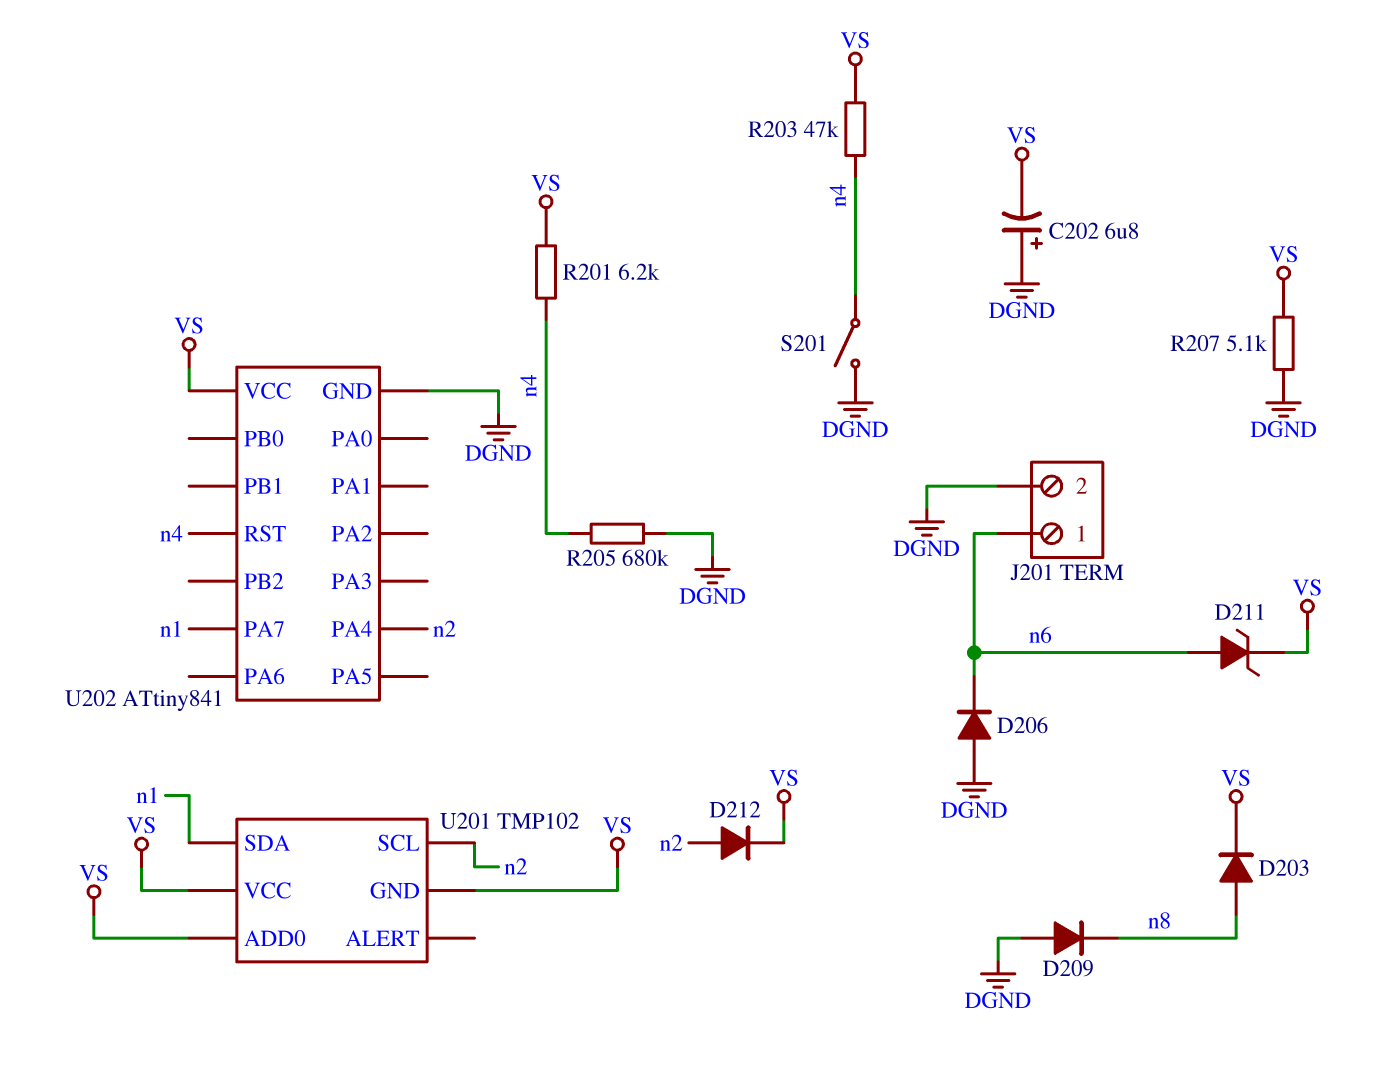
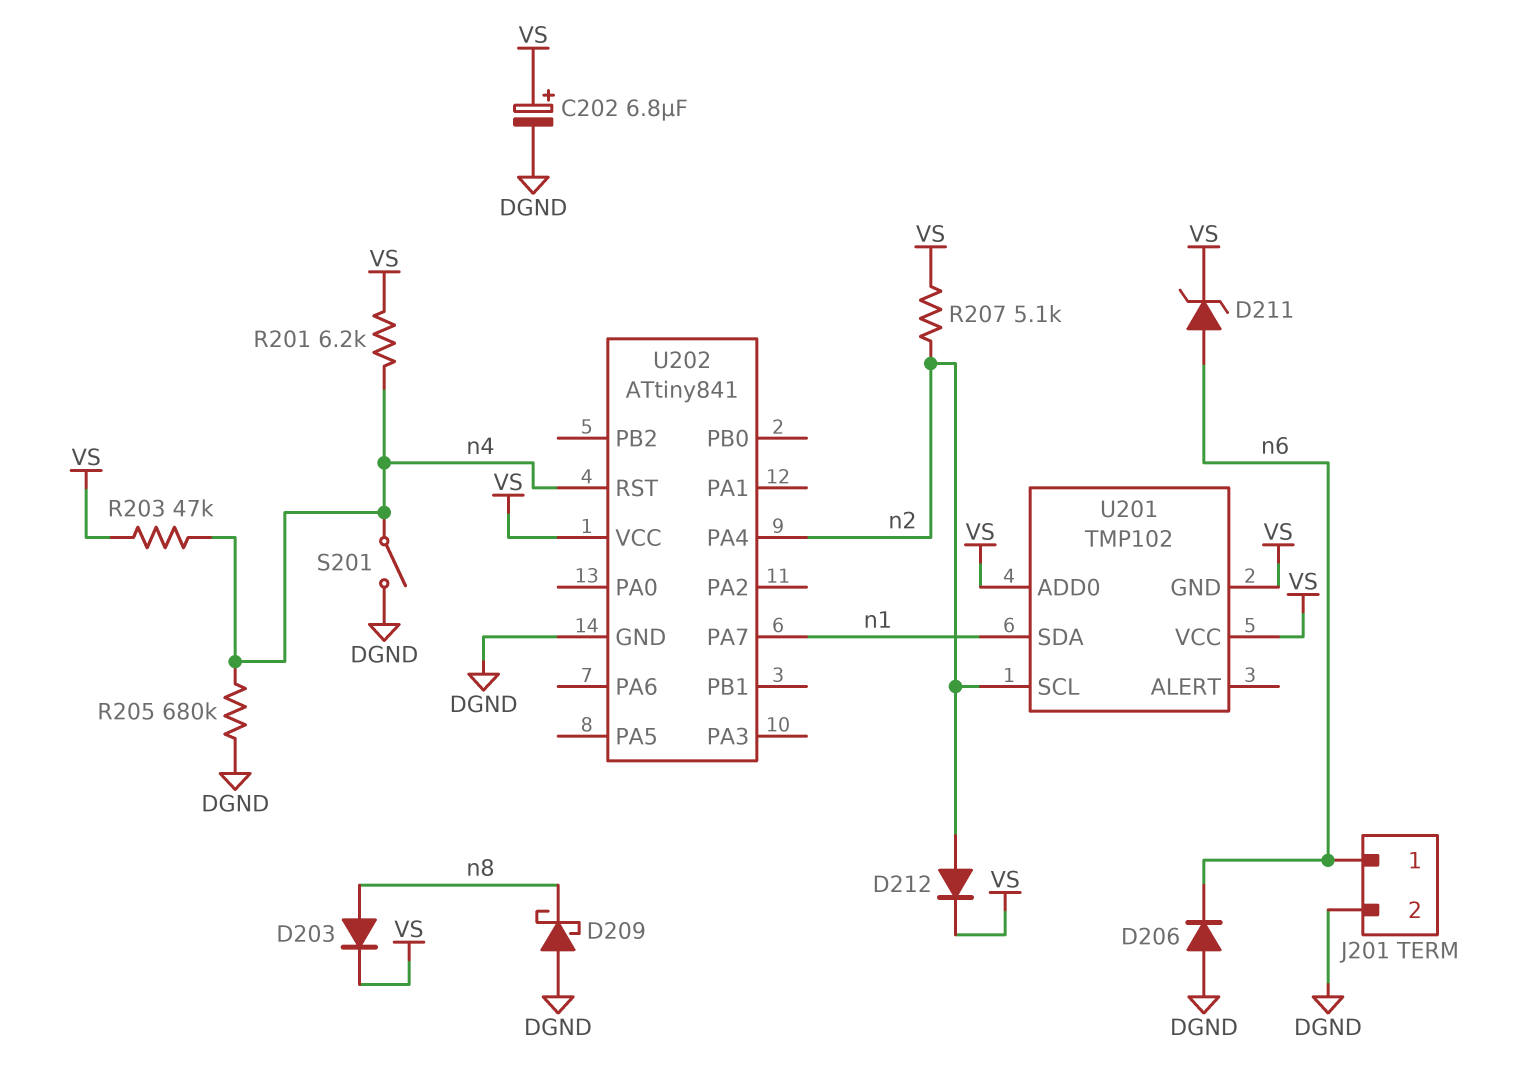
C202: 6.8uF (plus DGND, minus VS) -> 6.8uF (plus VS, minus DGND)
D209: diode (A DGND, K n8) -> schottky (A DGND, K n8)
R207: 5.1k (DGND, VS) -> 5.1k (VS, n2)

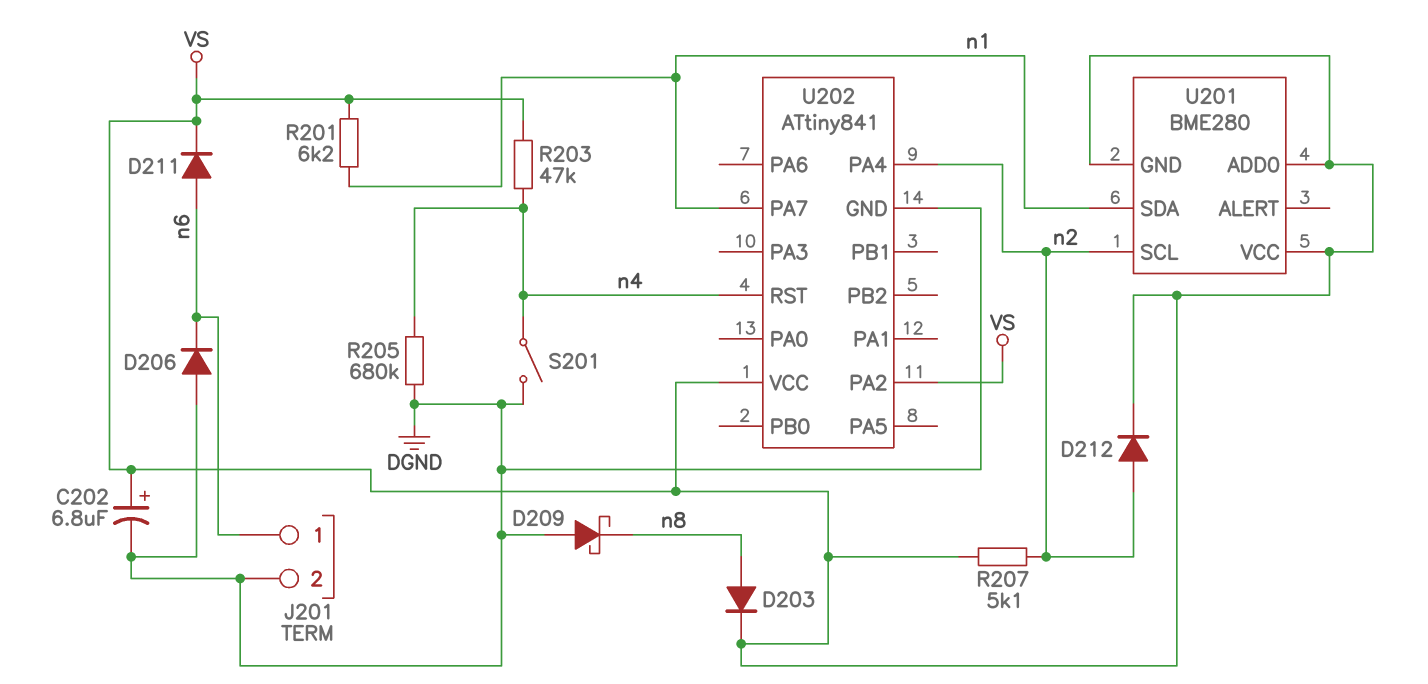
D211: zener (A n6, K VS) -> diode (A n6, K VS)
R201: 6.2k (VS, n4) -> 6.2k (VS, n1)
U201: TMP102 -> BME280
U202 pin PA2: none -> VS

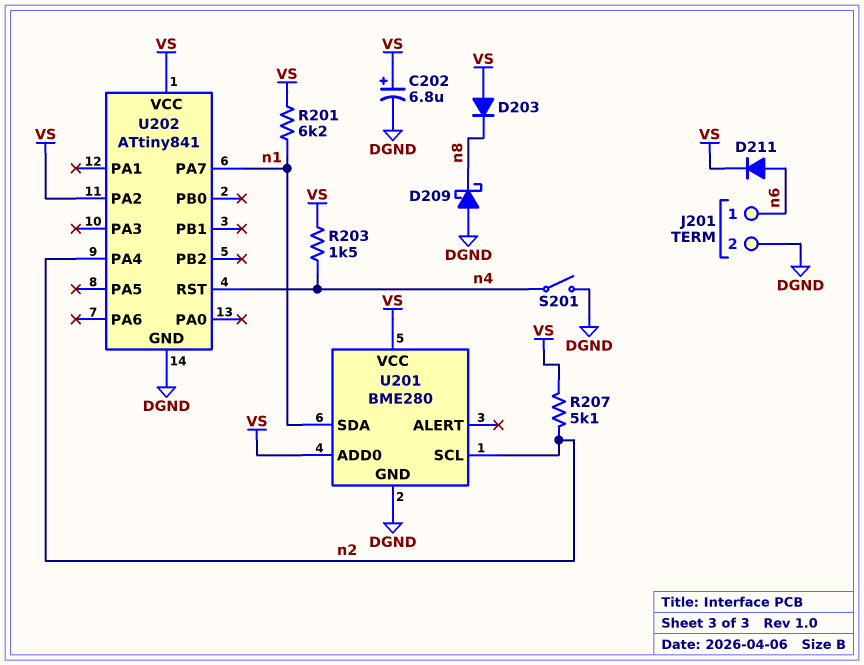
D203: diode (A n8, K VS) -> diode (A VS, K n8)
D206: diode (A DGND, K n6) -> none
D212: diode (A n2, K VS) -> none
R203: 47k (VS, n4) -> 1.5k (VS, n4)
R205: 680k (DGND, n4) -> none
U201 pin GND: VS -> DGND

